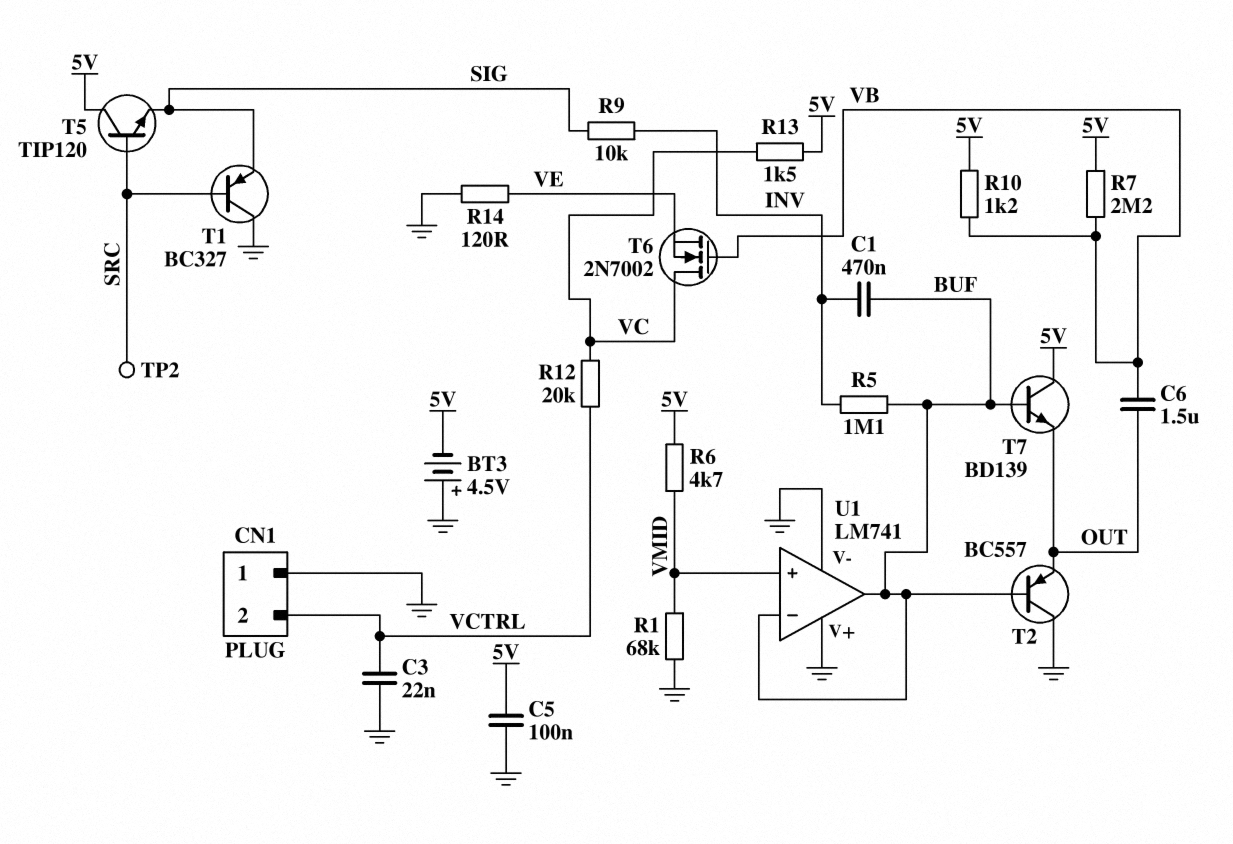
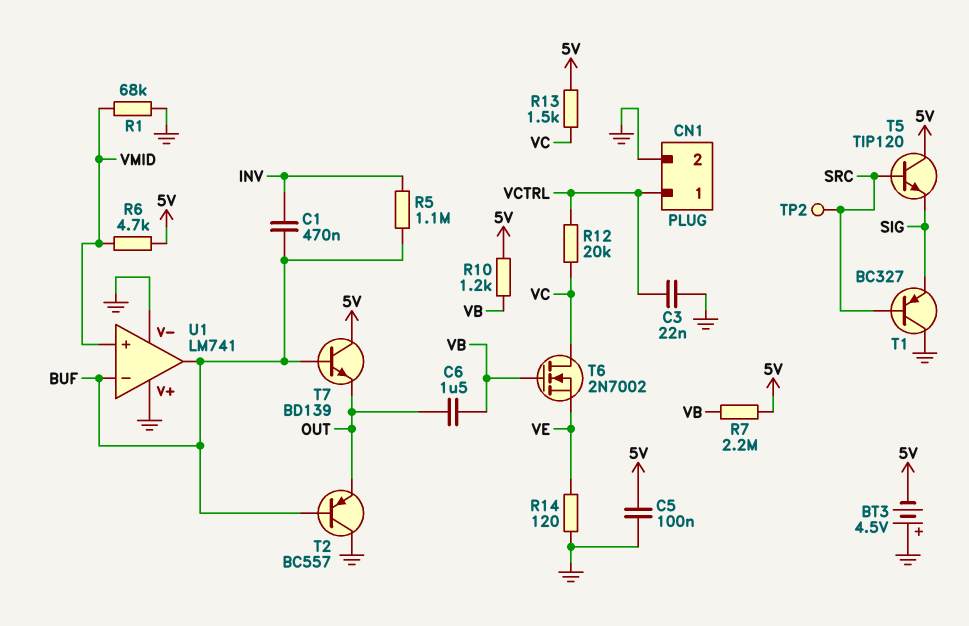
CN1 pin 1: GND -> VCTRL
CN1 pin 2: VCTRL -> GND
R9: 10k (INV, SIG) -> none

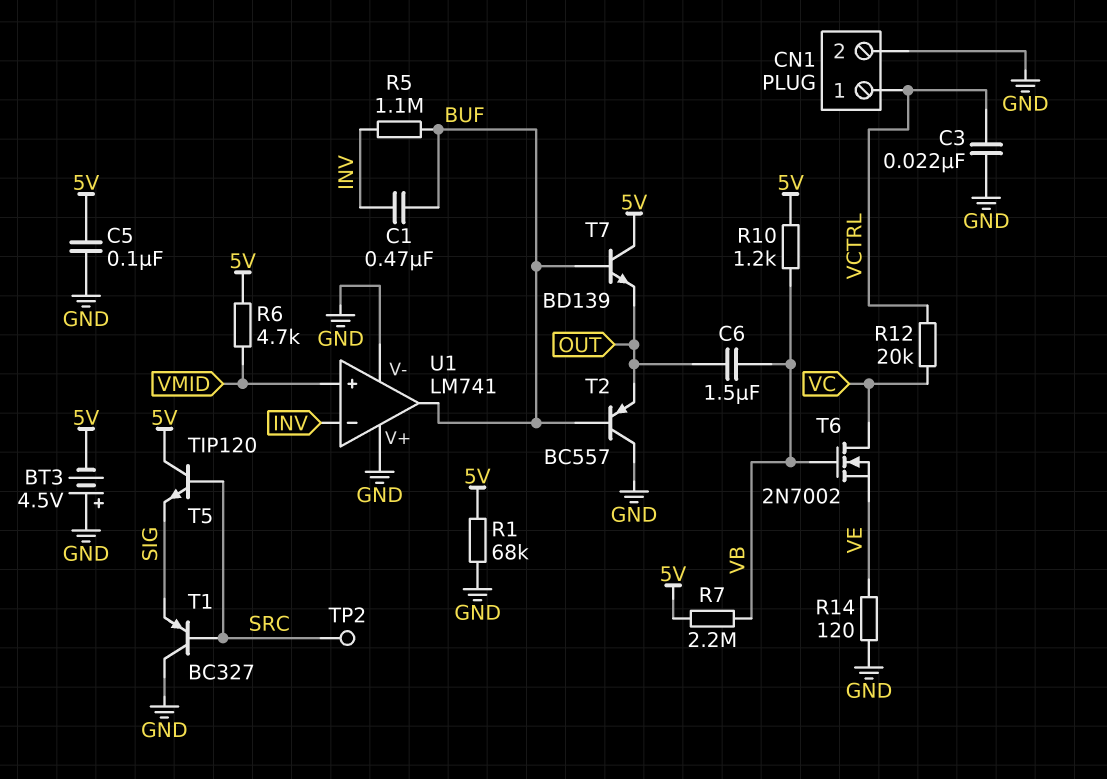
R1: 68k (GND, VMID) -> 68k (5V, GND)
R13: 1.5k (5V, VC) -> none
U1 pin in-: BUF -> INV

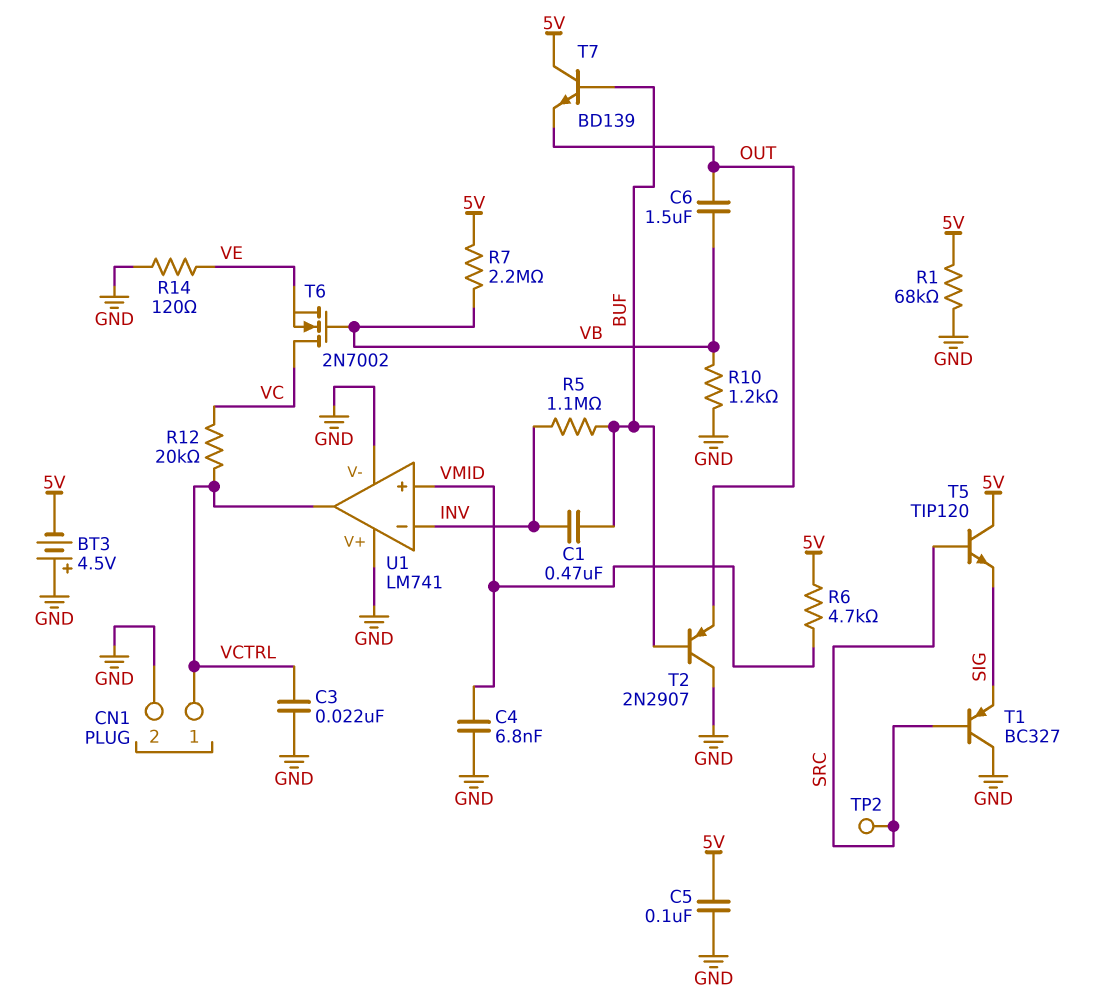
C4: none -> 6.8nF (GND, VMID)
R10: 1.2k (5V, VB) -> 1.2k (GND, VB)
T2: PNP BC557 (B BUF, C GND, E OUT) -> PNP 2N2907 (B BUF, C GND, E OUT)
U1 pin out: BUF -> VCTRL

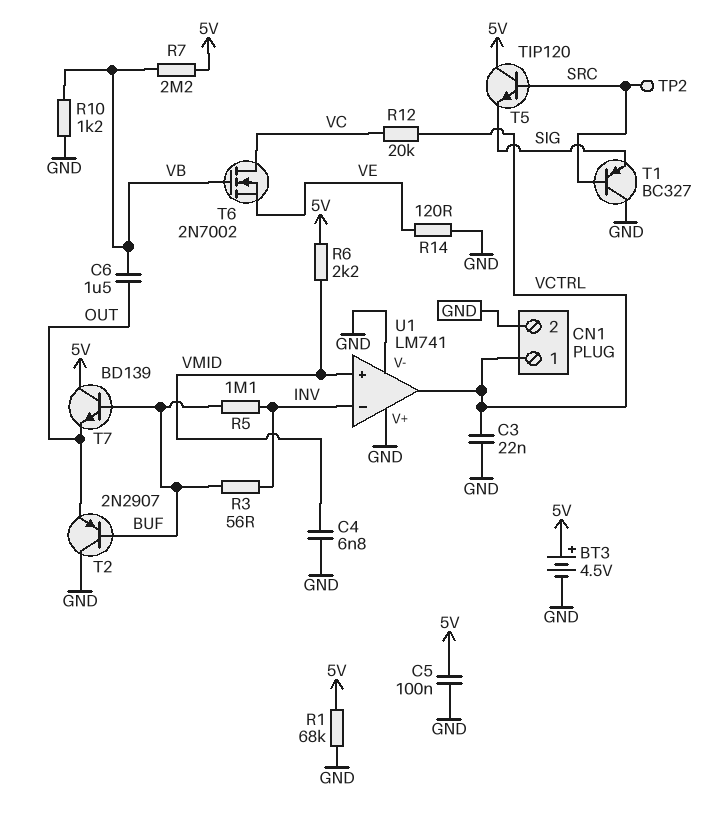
BT3: 4.5V (plus GND, minus 5V) -> 4.5V (plus 5V, minus GND)
C1: 470nF (BUF, INV) -> none
R3: none -> 56 (BUF, INV)
R6: 4.7k (5V, VMID) -> 2.2k (5V, VMID)

